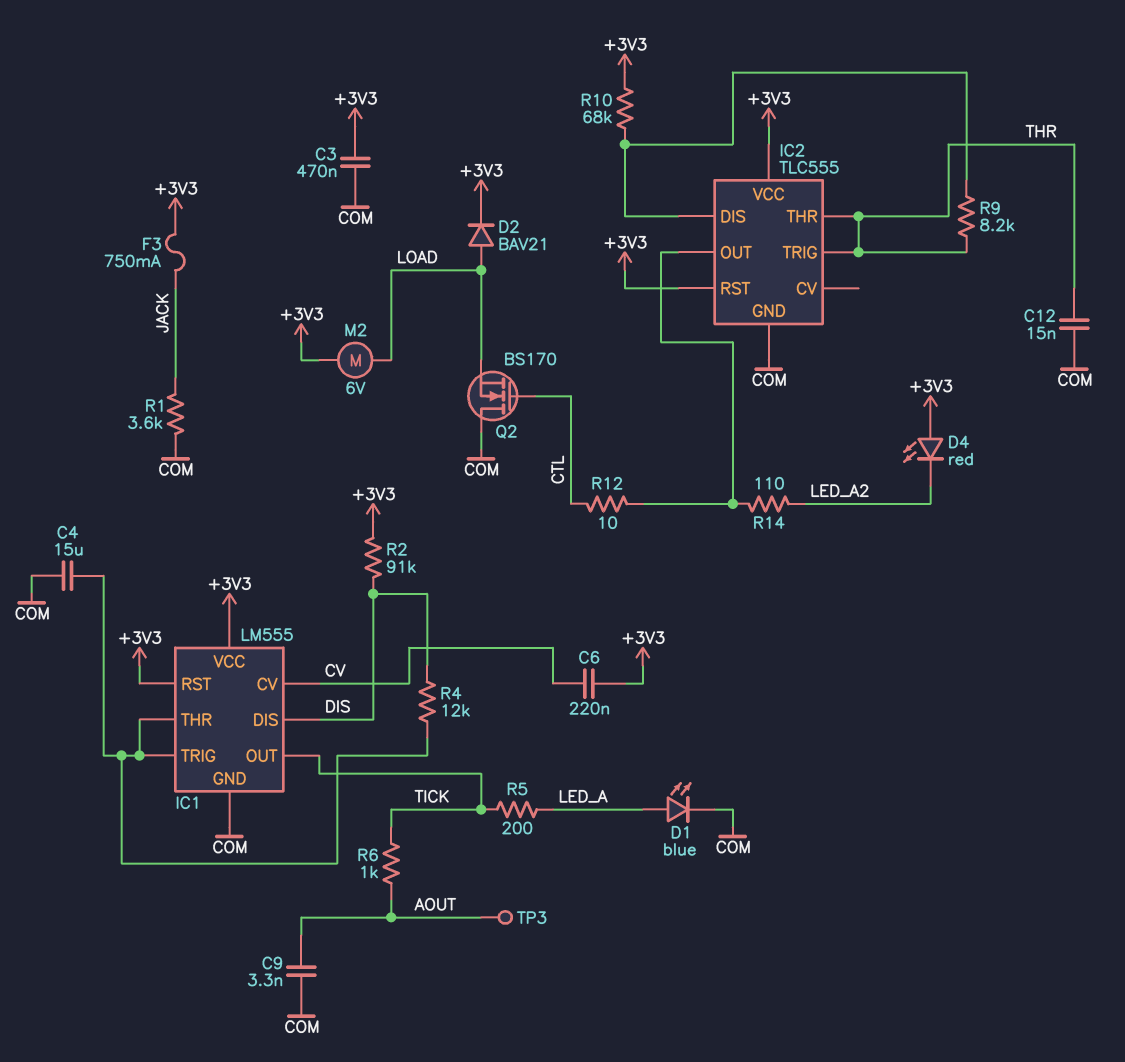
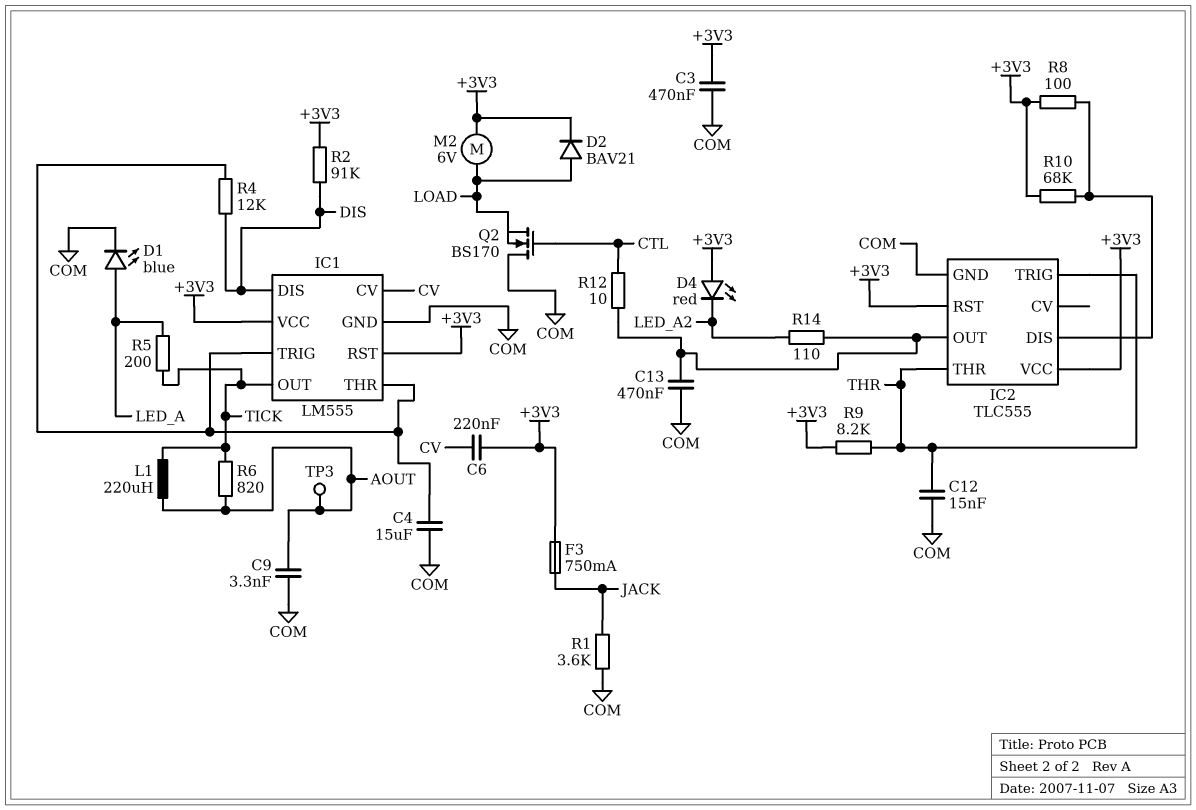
C13: none -> 470nF (COM, IC2/OUT)
L1: none -> 220uH (AOUT, TICK)
R6: 1k (AOUT, TICK) -> 820 (AOUT, TICK)
R8: none -> 100 (+3V3, IC2/DIS)
R9: 8.2k (IC2/DIS, THR) -> 8.2k (+3V3, THR)

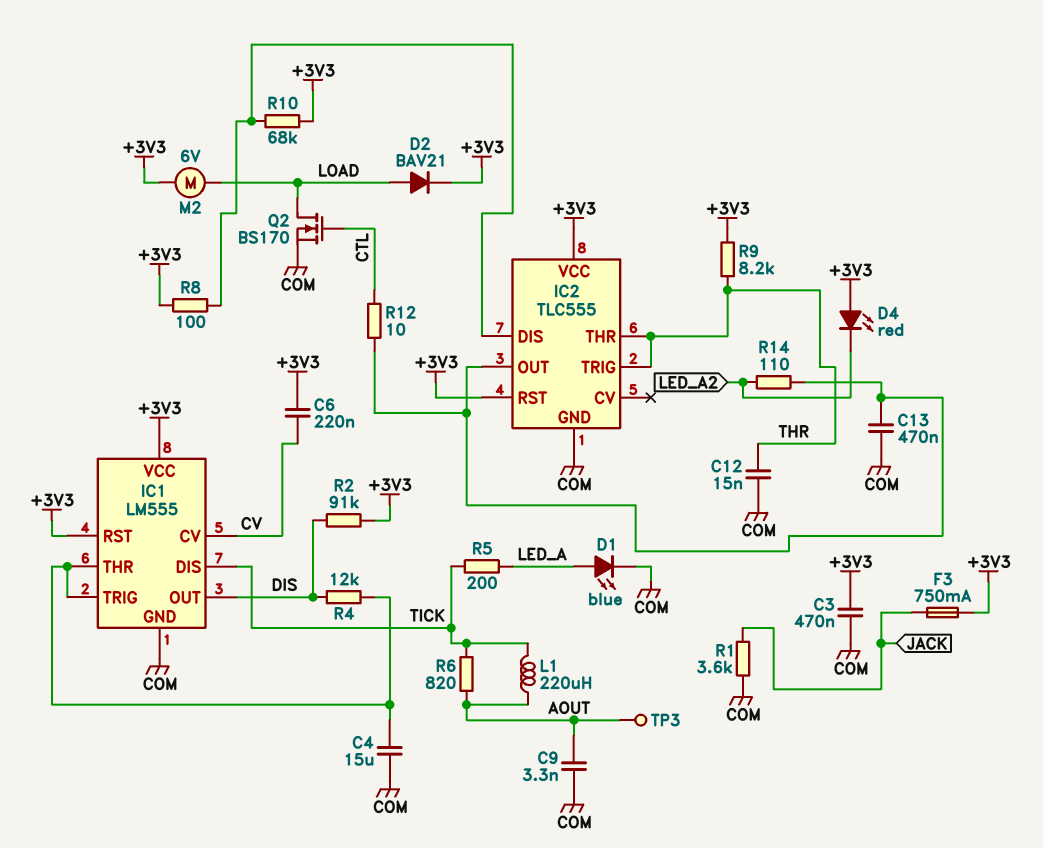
IC1 pin DIS: DIS -> TICK
IC1 pin OUT: TICK -> DIS
Q2: NMOS BS170 (G CTL, D COM, S LOAD) -> NMOS BS170 (G CTL, D LOAD, S COM)

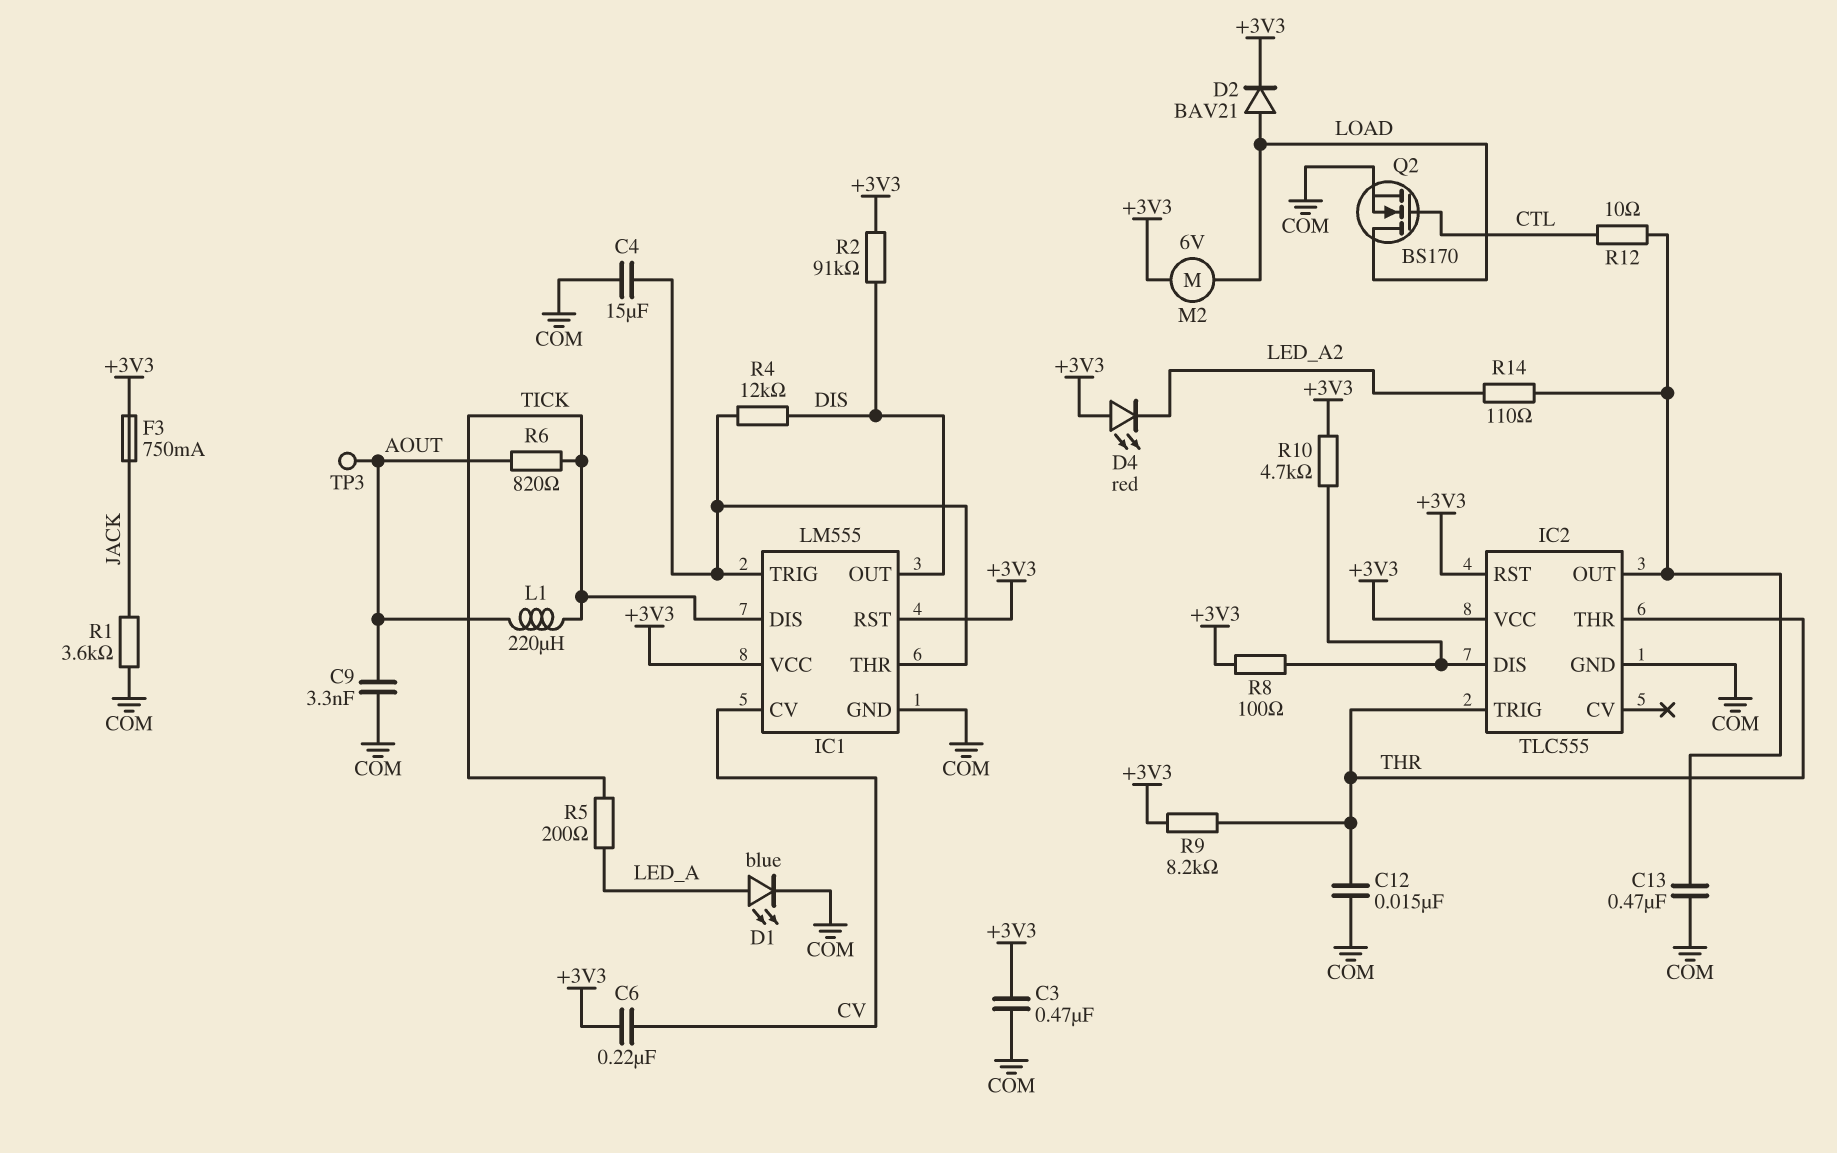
R10: 68k (+3V3, IC2/DIS) -> 4.7k (+3V3, IC2/DIS)

